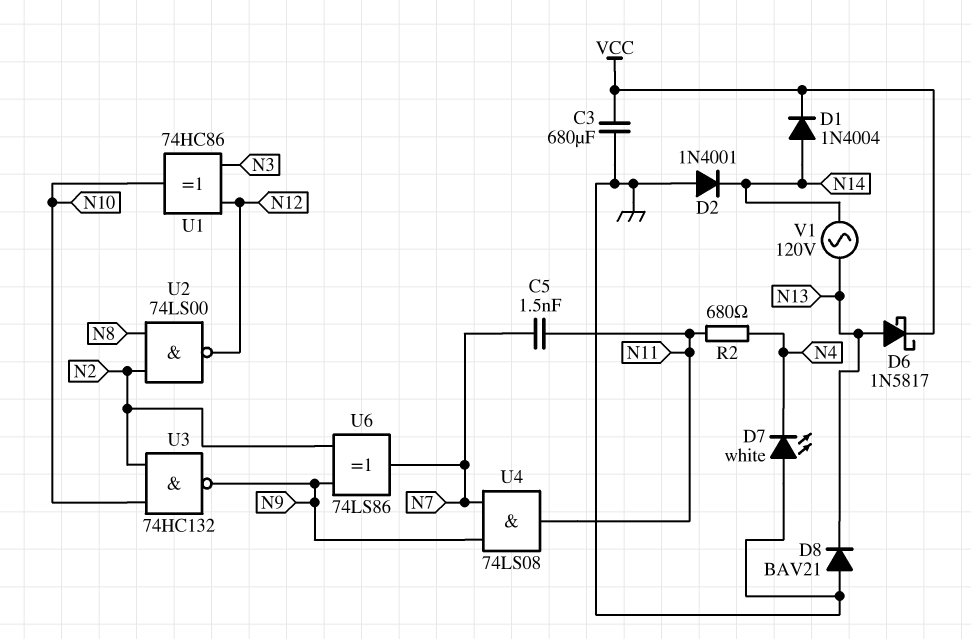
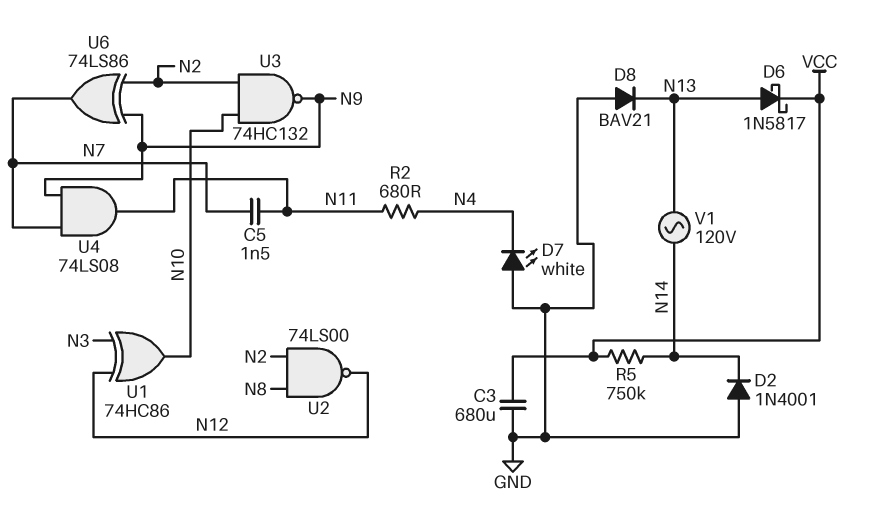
D1: diode 1N4004 (A N14, K VCC) -> none
R5: none -> 750k (N14, VCC)

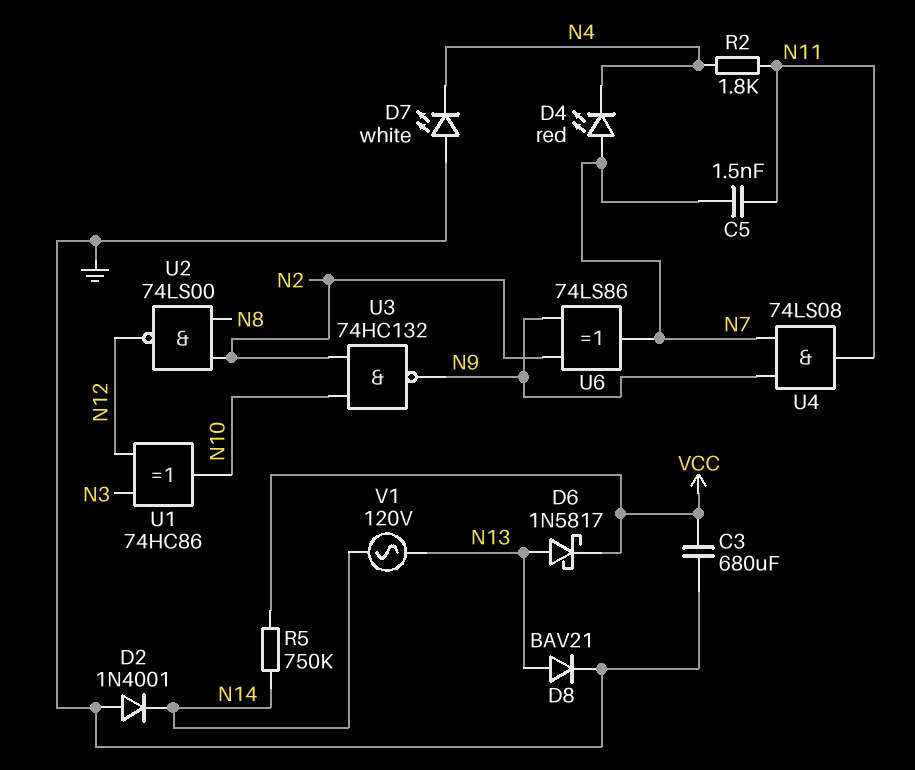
D4: none -> LED red (A N7, K N4)
D8: diode BAV21 (A GND, K N13) -> diode BAV21 (A N13, K GND)
R2: 680 (N4, N11) -> 1.8k (N4, N11)

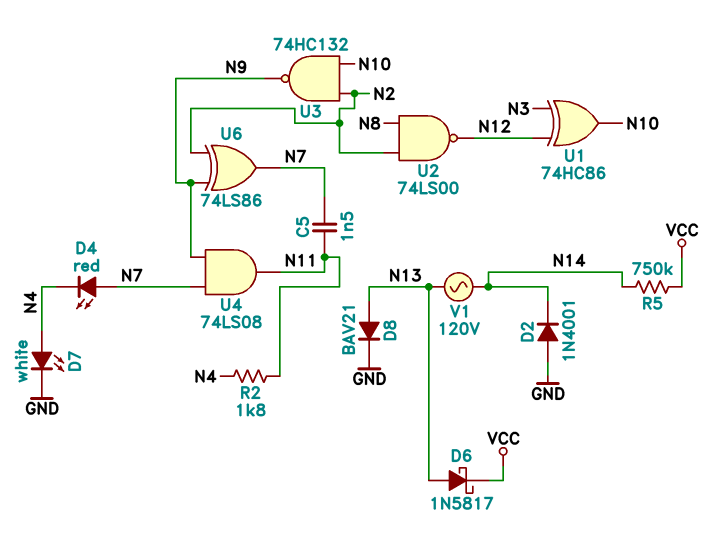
C3: 680uF (GND, VCC) -> none
D7: LED white (A GND, K N4) -> LED white (A N4, K GND)

